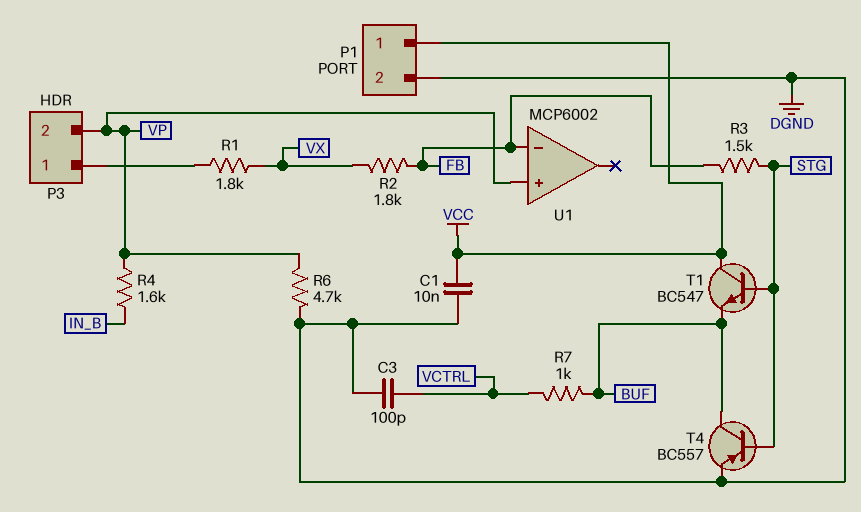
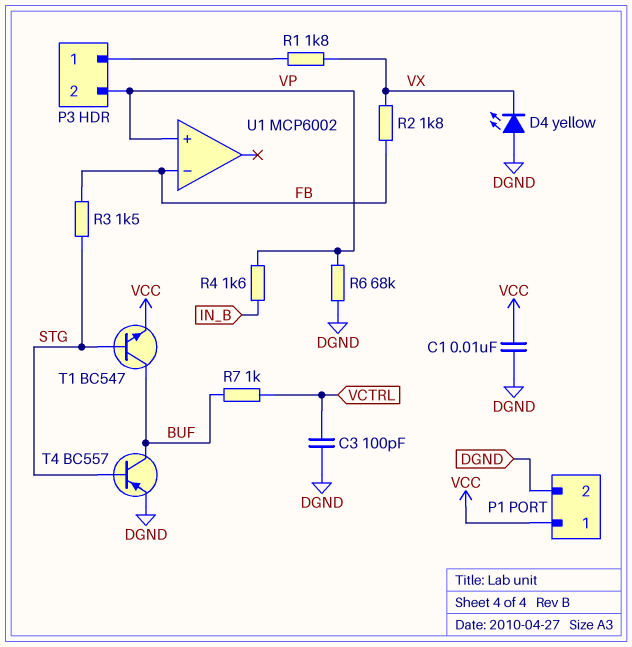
D4: none -> LED yellow (A DGND, K VX)
R6: 4.7k (DGND, VP) -> 68k (DGND, VP)
T1: NPN BC547 (B STG, C VCC, E BUF) -> NPN BC547 (B STG, C BUF, E VCC)

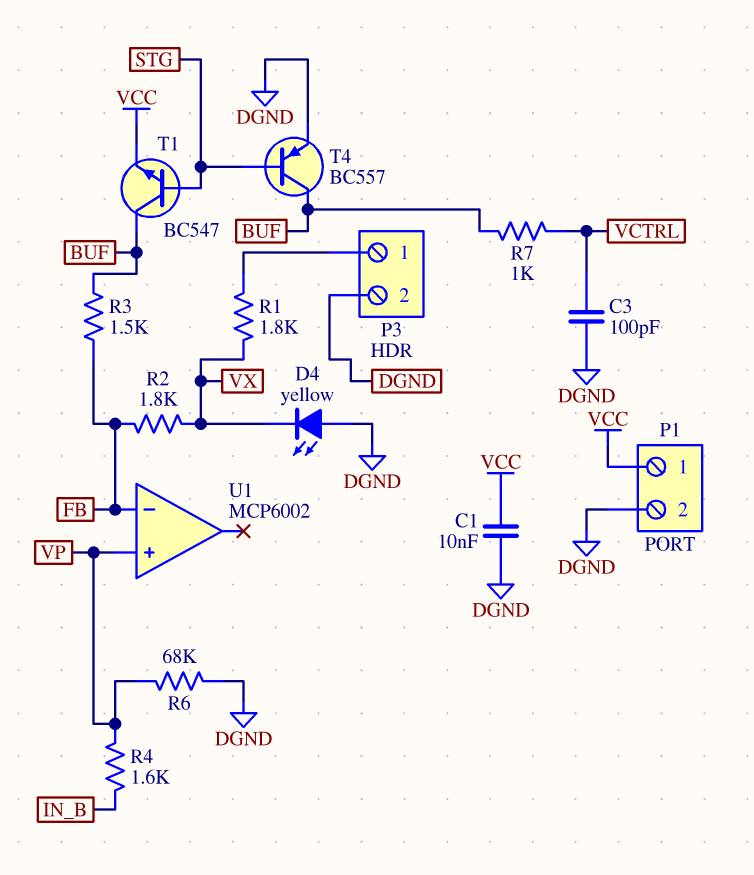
P3 pin 2: VP -> DGND
R3: 1.5k (FB, STG) -> 1.5k (BUF, FB)

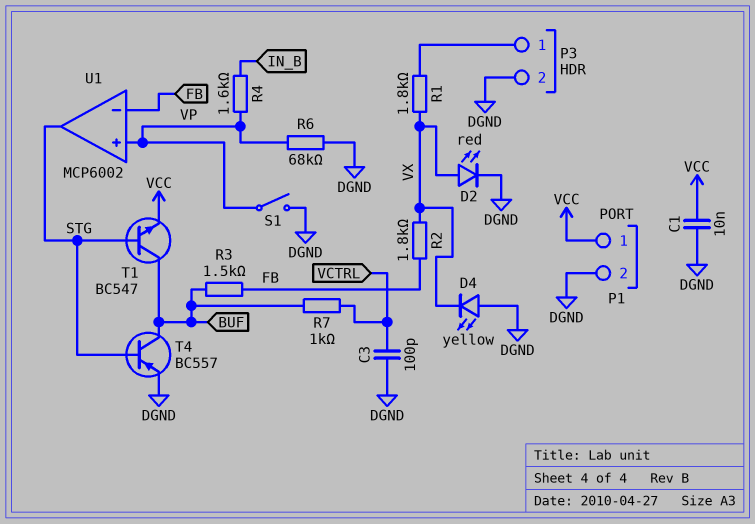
D2: none -> LED red (A VX, K DGND)
S1: none -> switch (DGND, VP)
U1 pin out: none -> STG

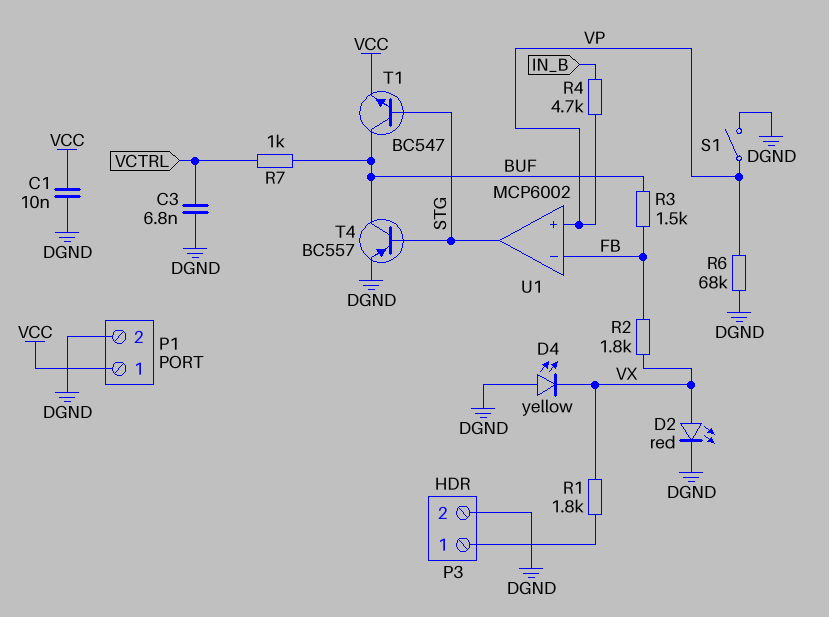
C3: 100pF (DGND, VCTRL) -> 6.8nF (DGND, VCTRL)
R4: 1.6k (IN_B, VP) -> 4.7k (IN_B, VP)

